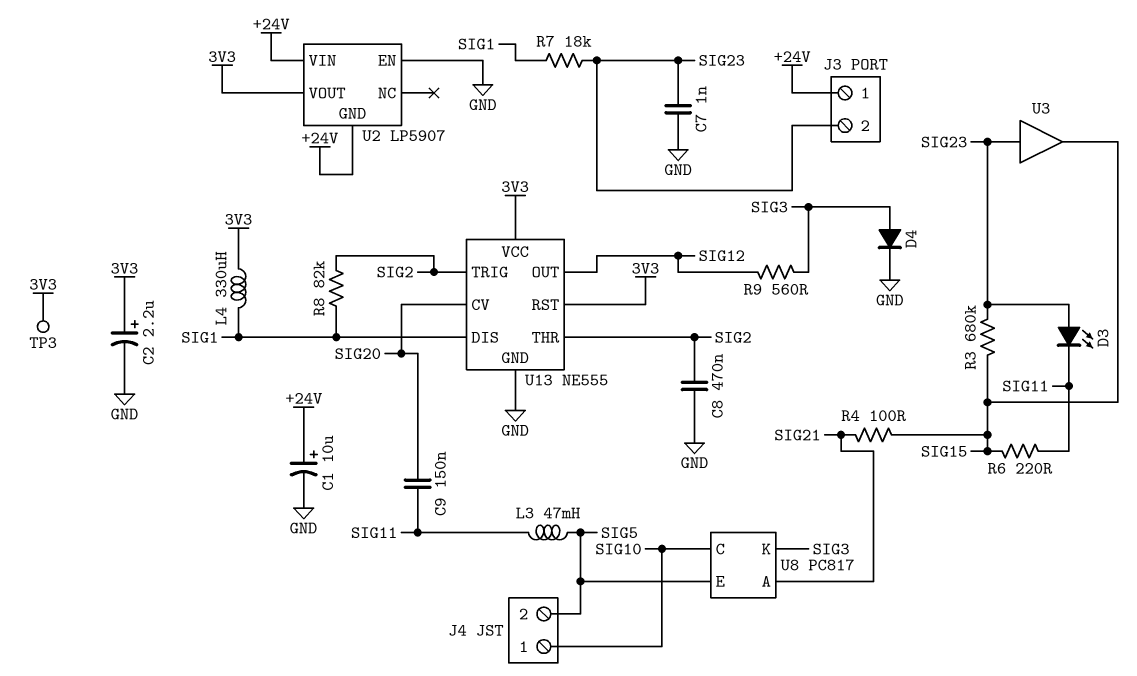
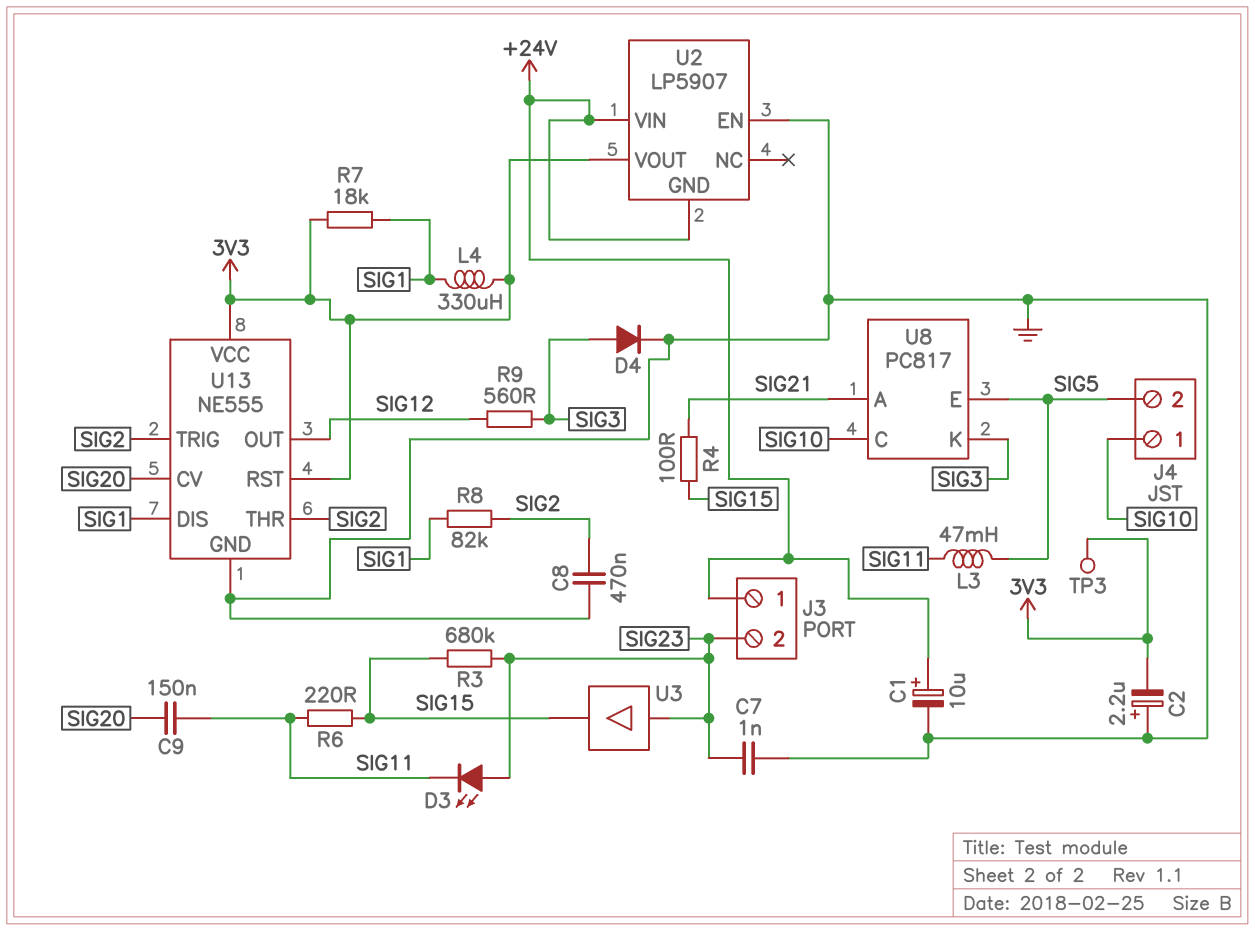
C2: 2.2uF (plus 3V3, minus GND) -> 2.2uF (plus GND, minus 3V3)
R7: 18k (SIG1, SIG23) -> 18k (3V3, SIG1)

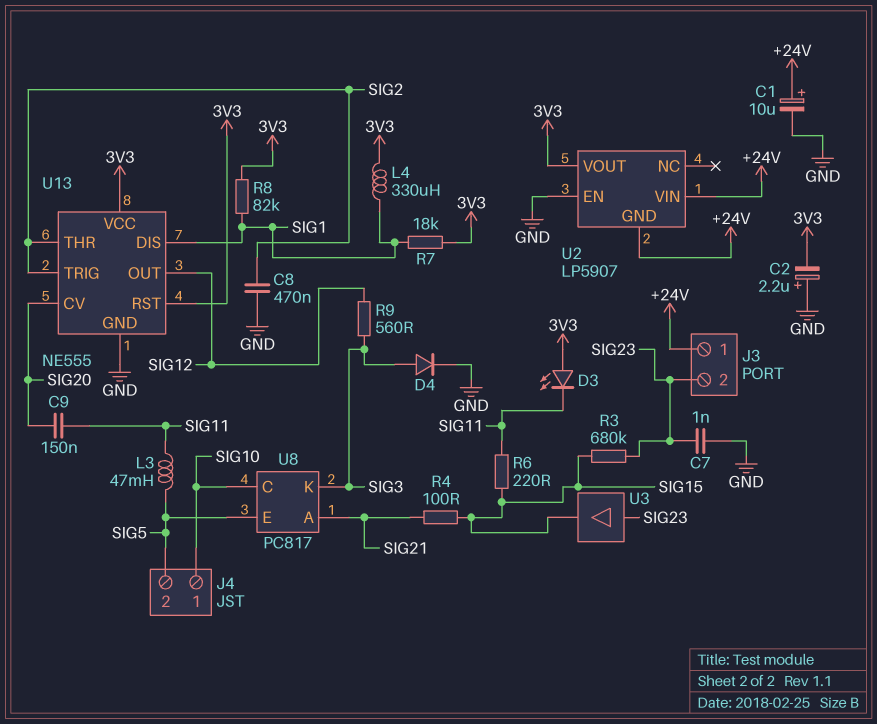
D3: LED (A SIG23, K SIG11) -> LED (A 3V3, K SIG11)
R8: 82k (SIG1, SIG2) -> 82k (3V3, SIG1)
TP3: test point (3V3) -> none

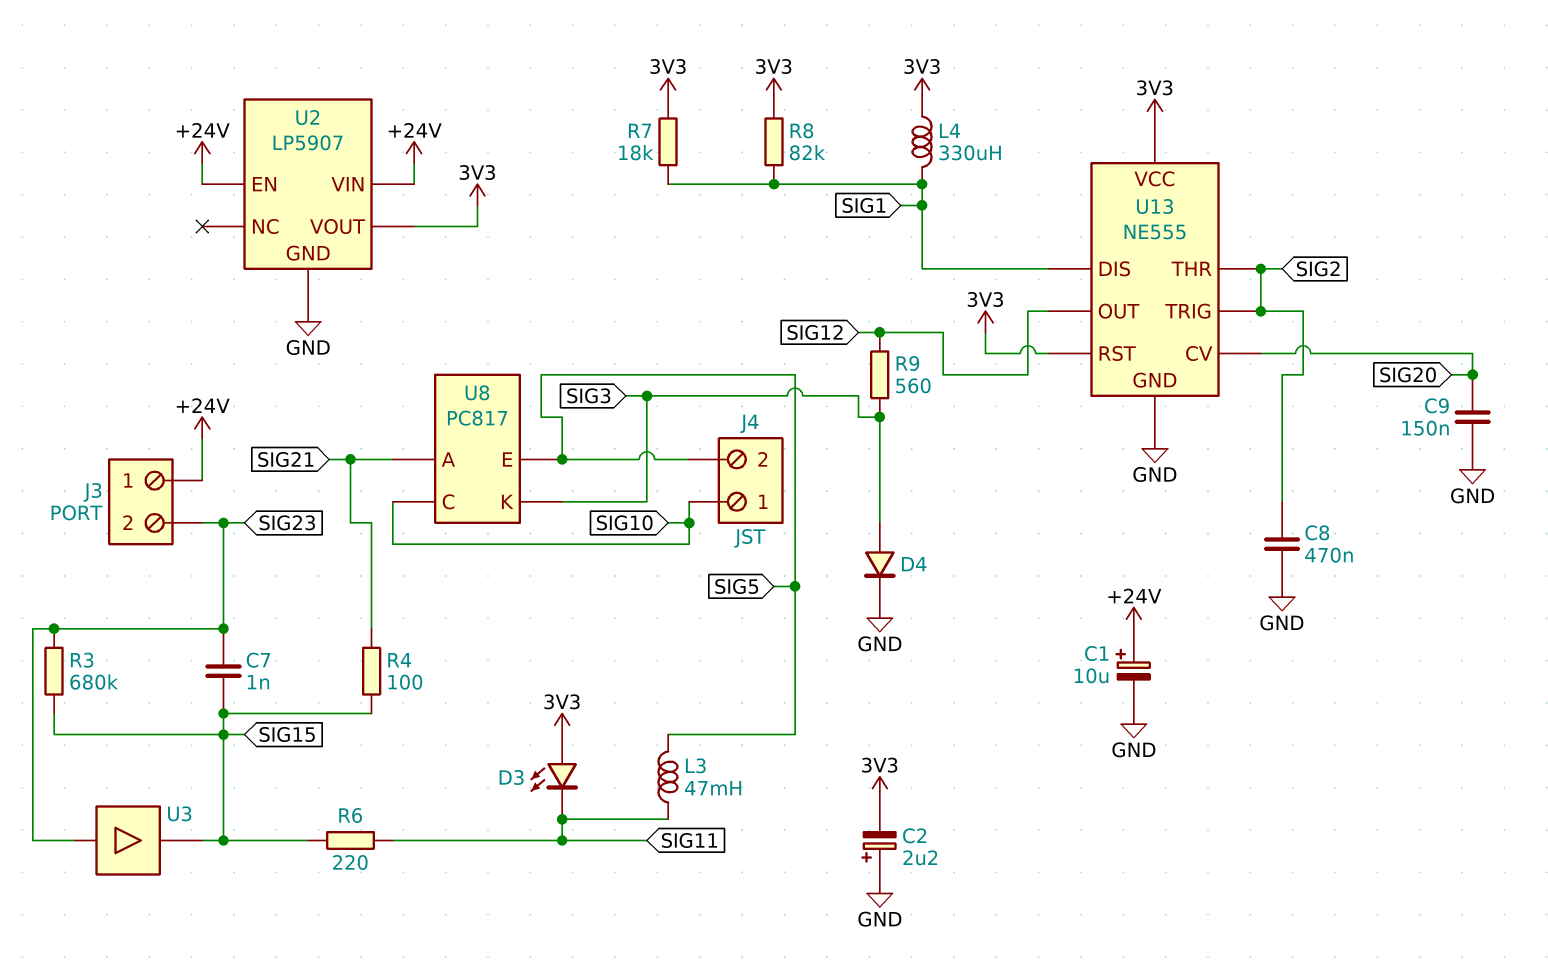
C7: 1nF (GND, SIG23) -> 1nF (SIG15, SIG23)
C9: 150nF (SIG11, SIG20) -> 150nF (GND, SIG20)
U2 pin EN: GND -> +24V
U2 pin GND: +24V -> GND

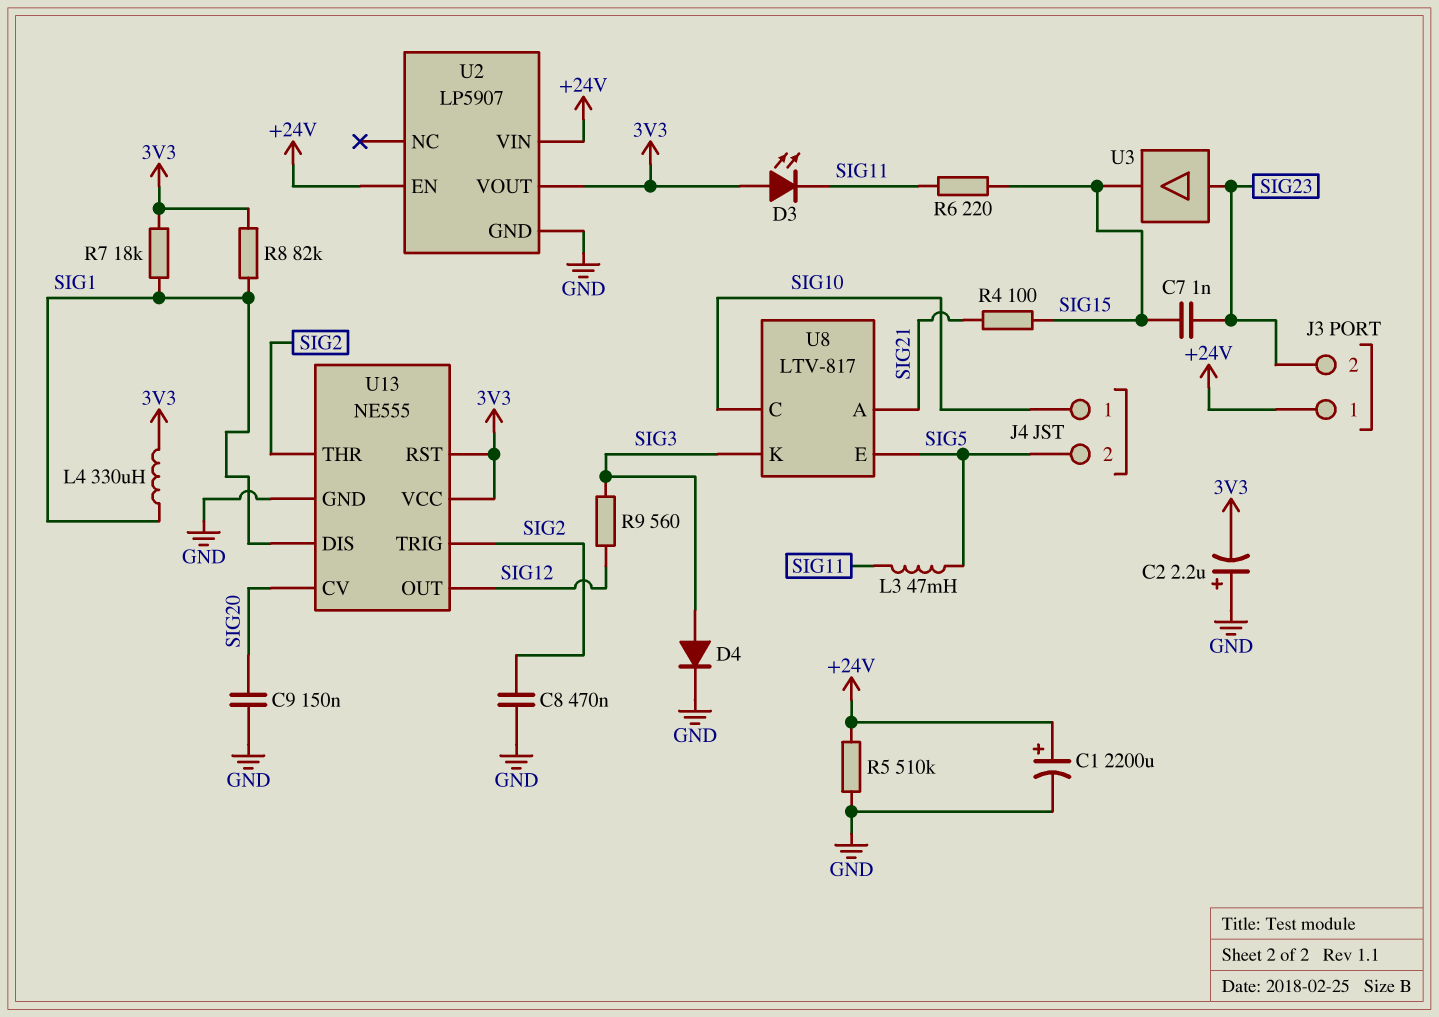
C1: 10uF (plus +24V, minus GND) -> 2200uF (plus +24V, minus GND)
R3: 680k (SIG15, SIG23) -> none
R5: none -> 510k (+24V, GND)
U8: PC817 -> LTV-817

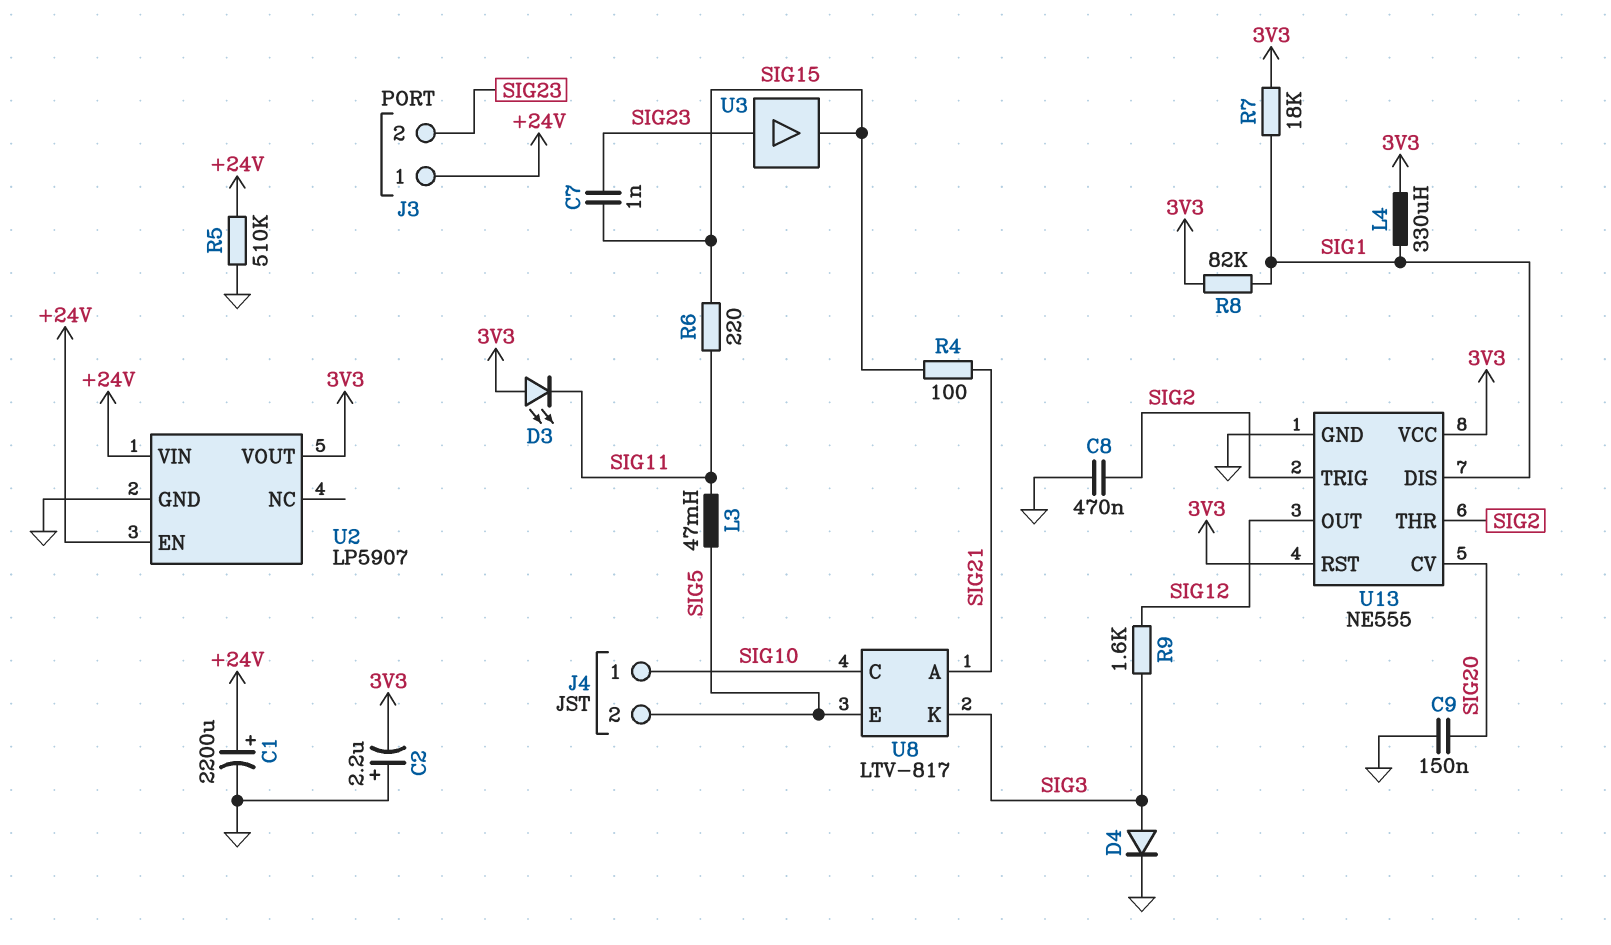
R9: 560 (SIG3, SIG12) -> 1.6k (SIG3, SIG12)

